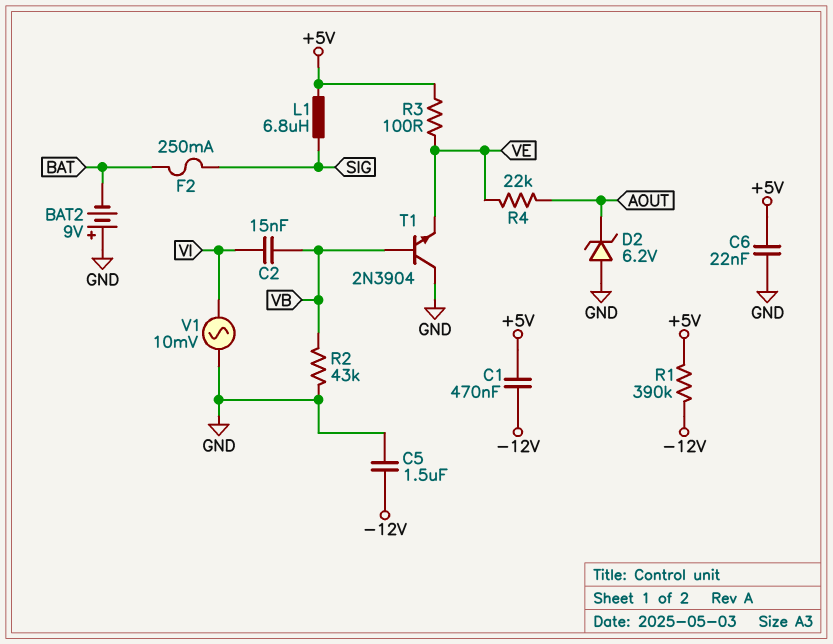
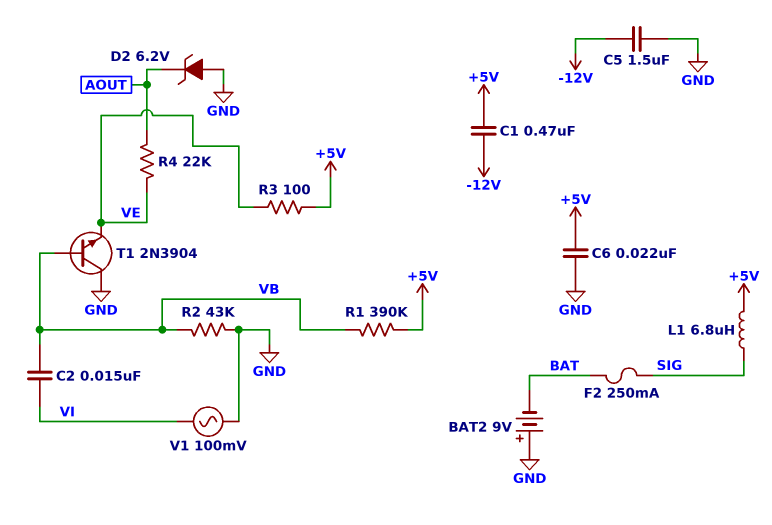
R1: 390k (+5V, -12V) -> 390k (+5V, VB)
V1: AC 10mV (GND, VI) -> AC 100mV (GND, VI)

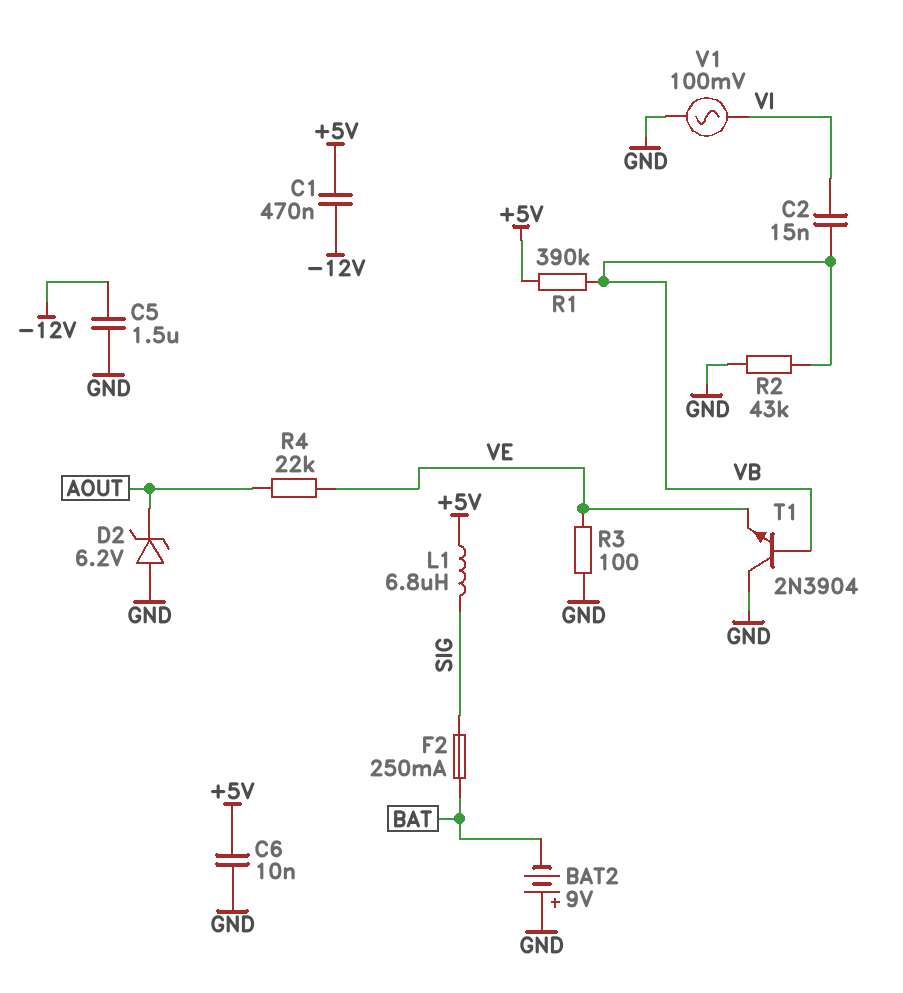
C6: 22nF (+5V, GND) -> 10nF (+5V, GND)
R3: 100 (+5V, VE) -> 100 (GND, VE)

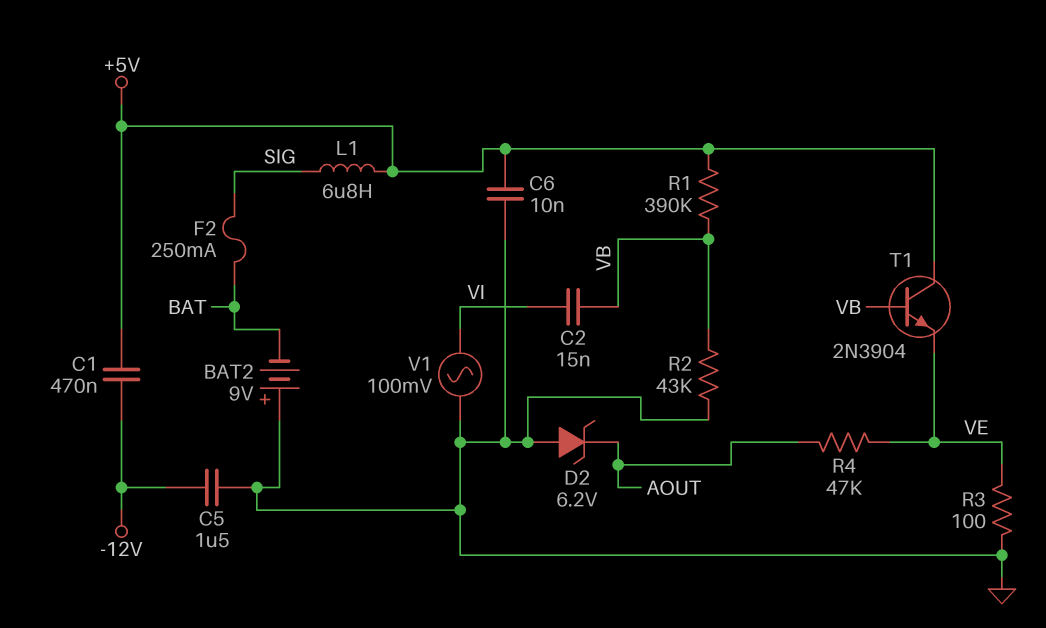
R4: 22k (AOUT, VE) -> 47k (AOUT, VE)
T1: NPN 2N3904 (B VB, C GND, E VE) -> NPN 2N3904 (B VB, C +5V, E VE)

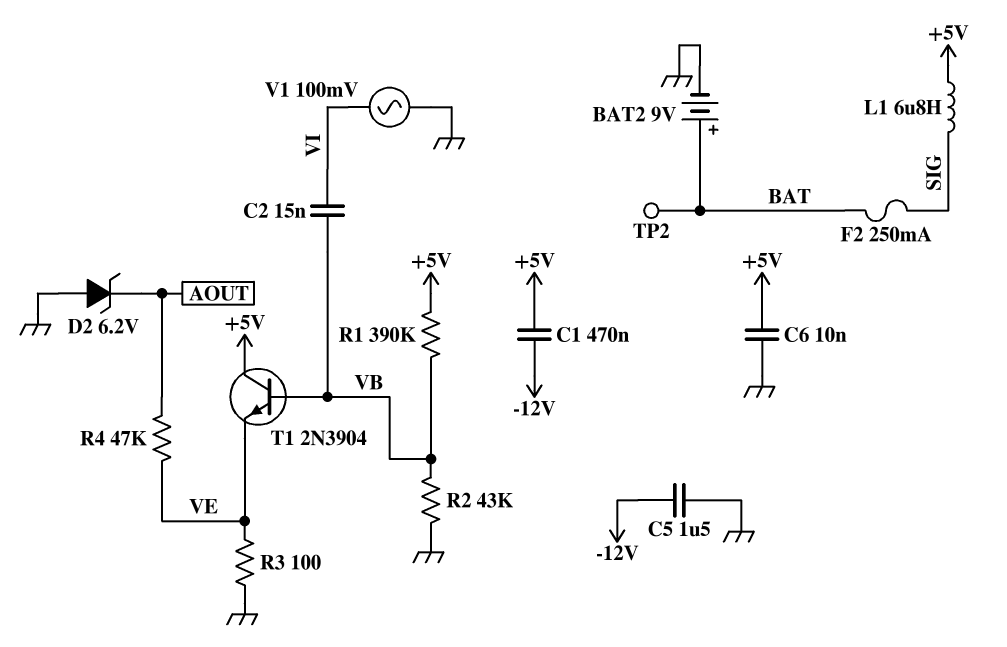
BAT2: 9V (plus GND, minus BAT) -> 9V (plus BAT, minus GND)
TP2: none -> test point (BAT)

